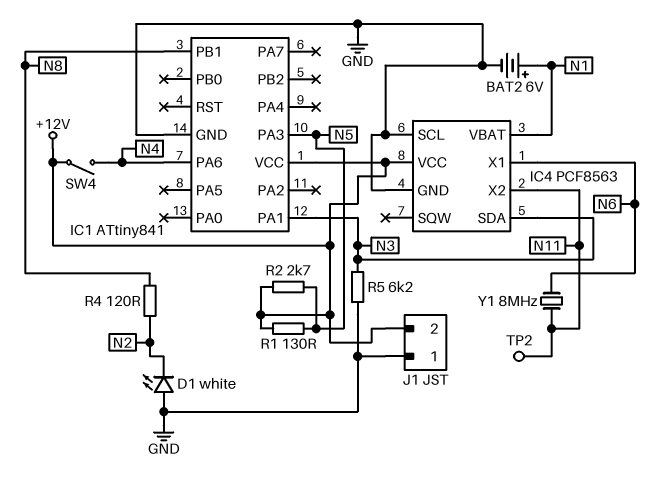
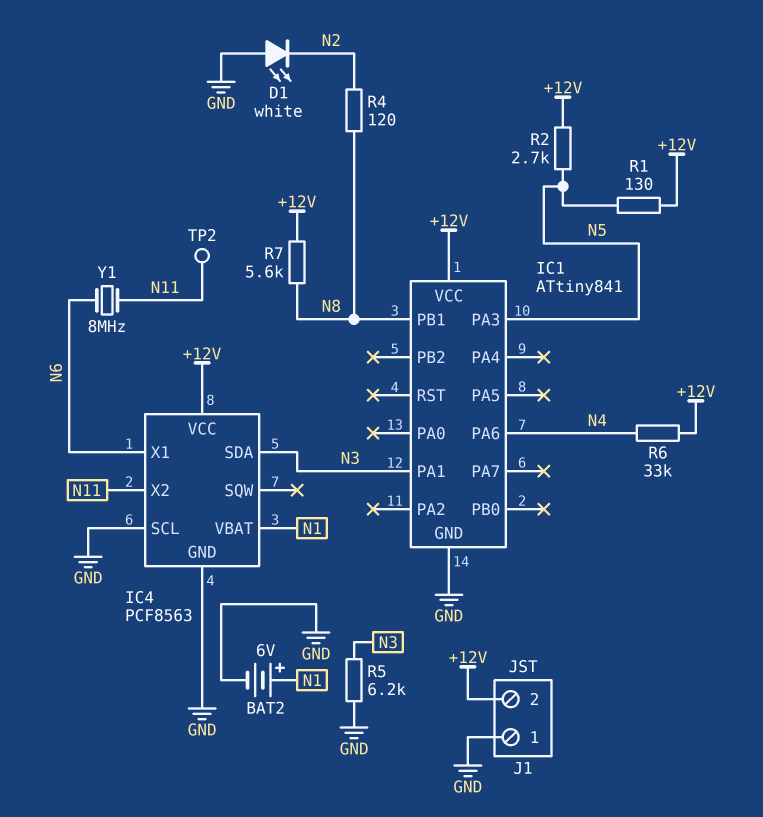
R6: none -> 33k (+12V, N4)
R7: none -> 5.6k (+12V, N8)
SW4: switch (+12V, N4) -> none

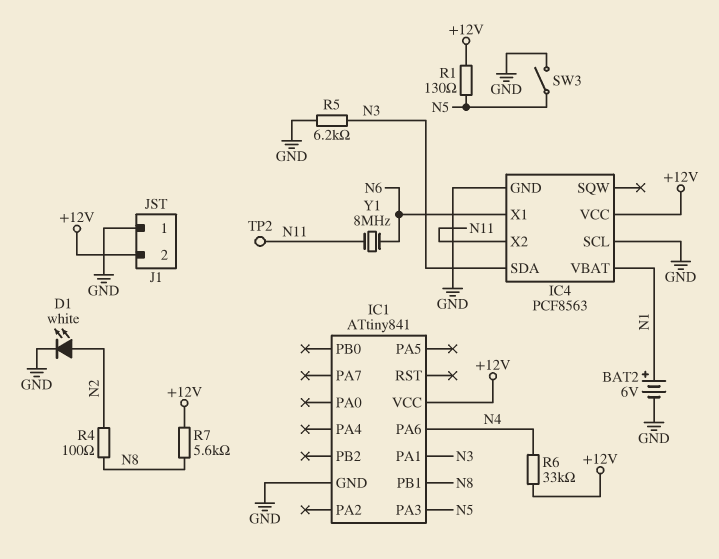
D1: LED white (A GND, K N2) -> LED white (A N2, K GND)
R2: 2.7k (+12V, N5) -> none
R4: 120 (N2, N8) -> 100 (N2, N8)
SW3: none -> switch (GND, N5)

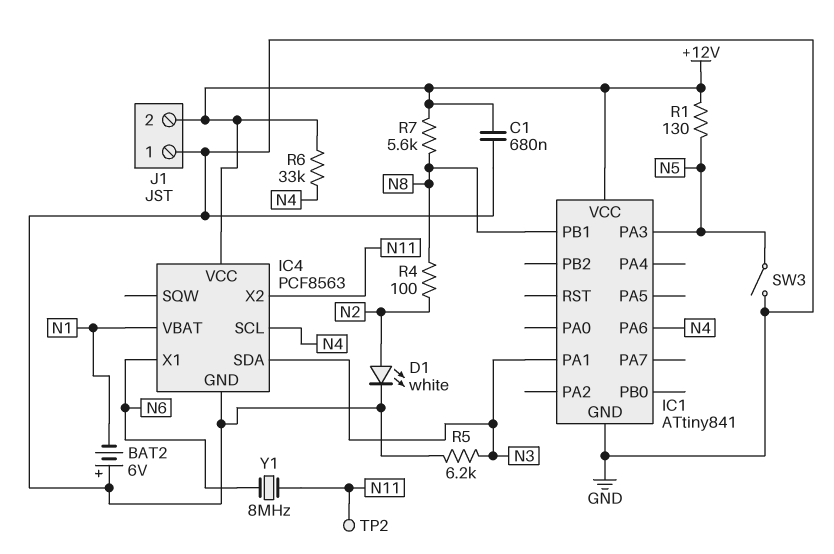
BAT2: 6V (plus N1, minus GND) -> 6V (plus GND, minus N1)
C1: none -> 680nF (+12V, GND)
IC4 pin SCL: GND -> N4

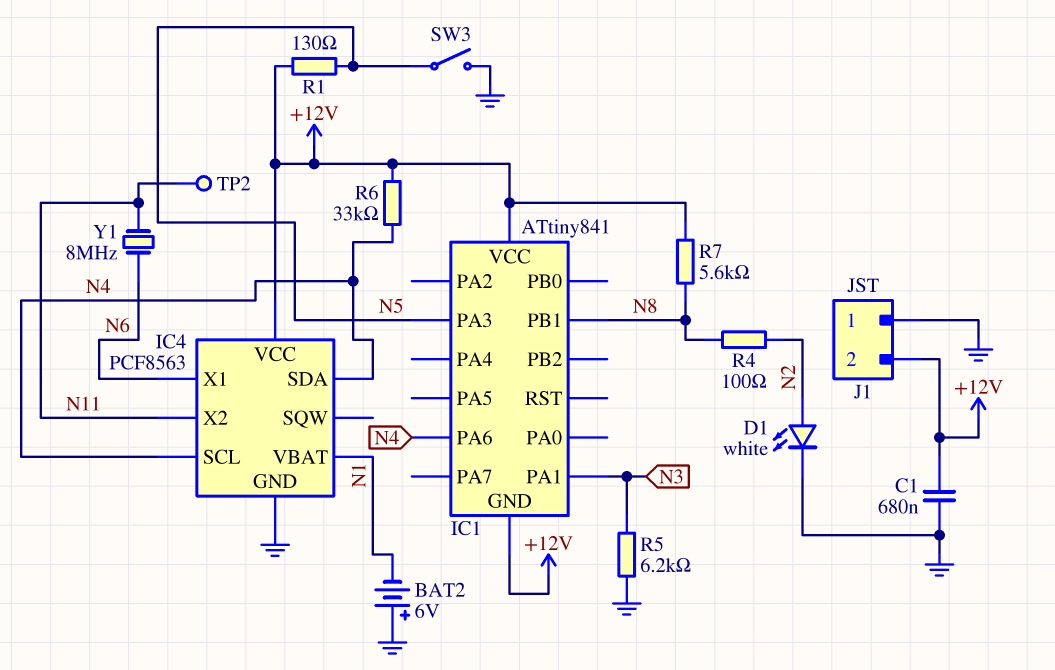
IC1 pin GND: GND -> +12V
IC4 pin SDA: N3 -> N4

